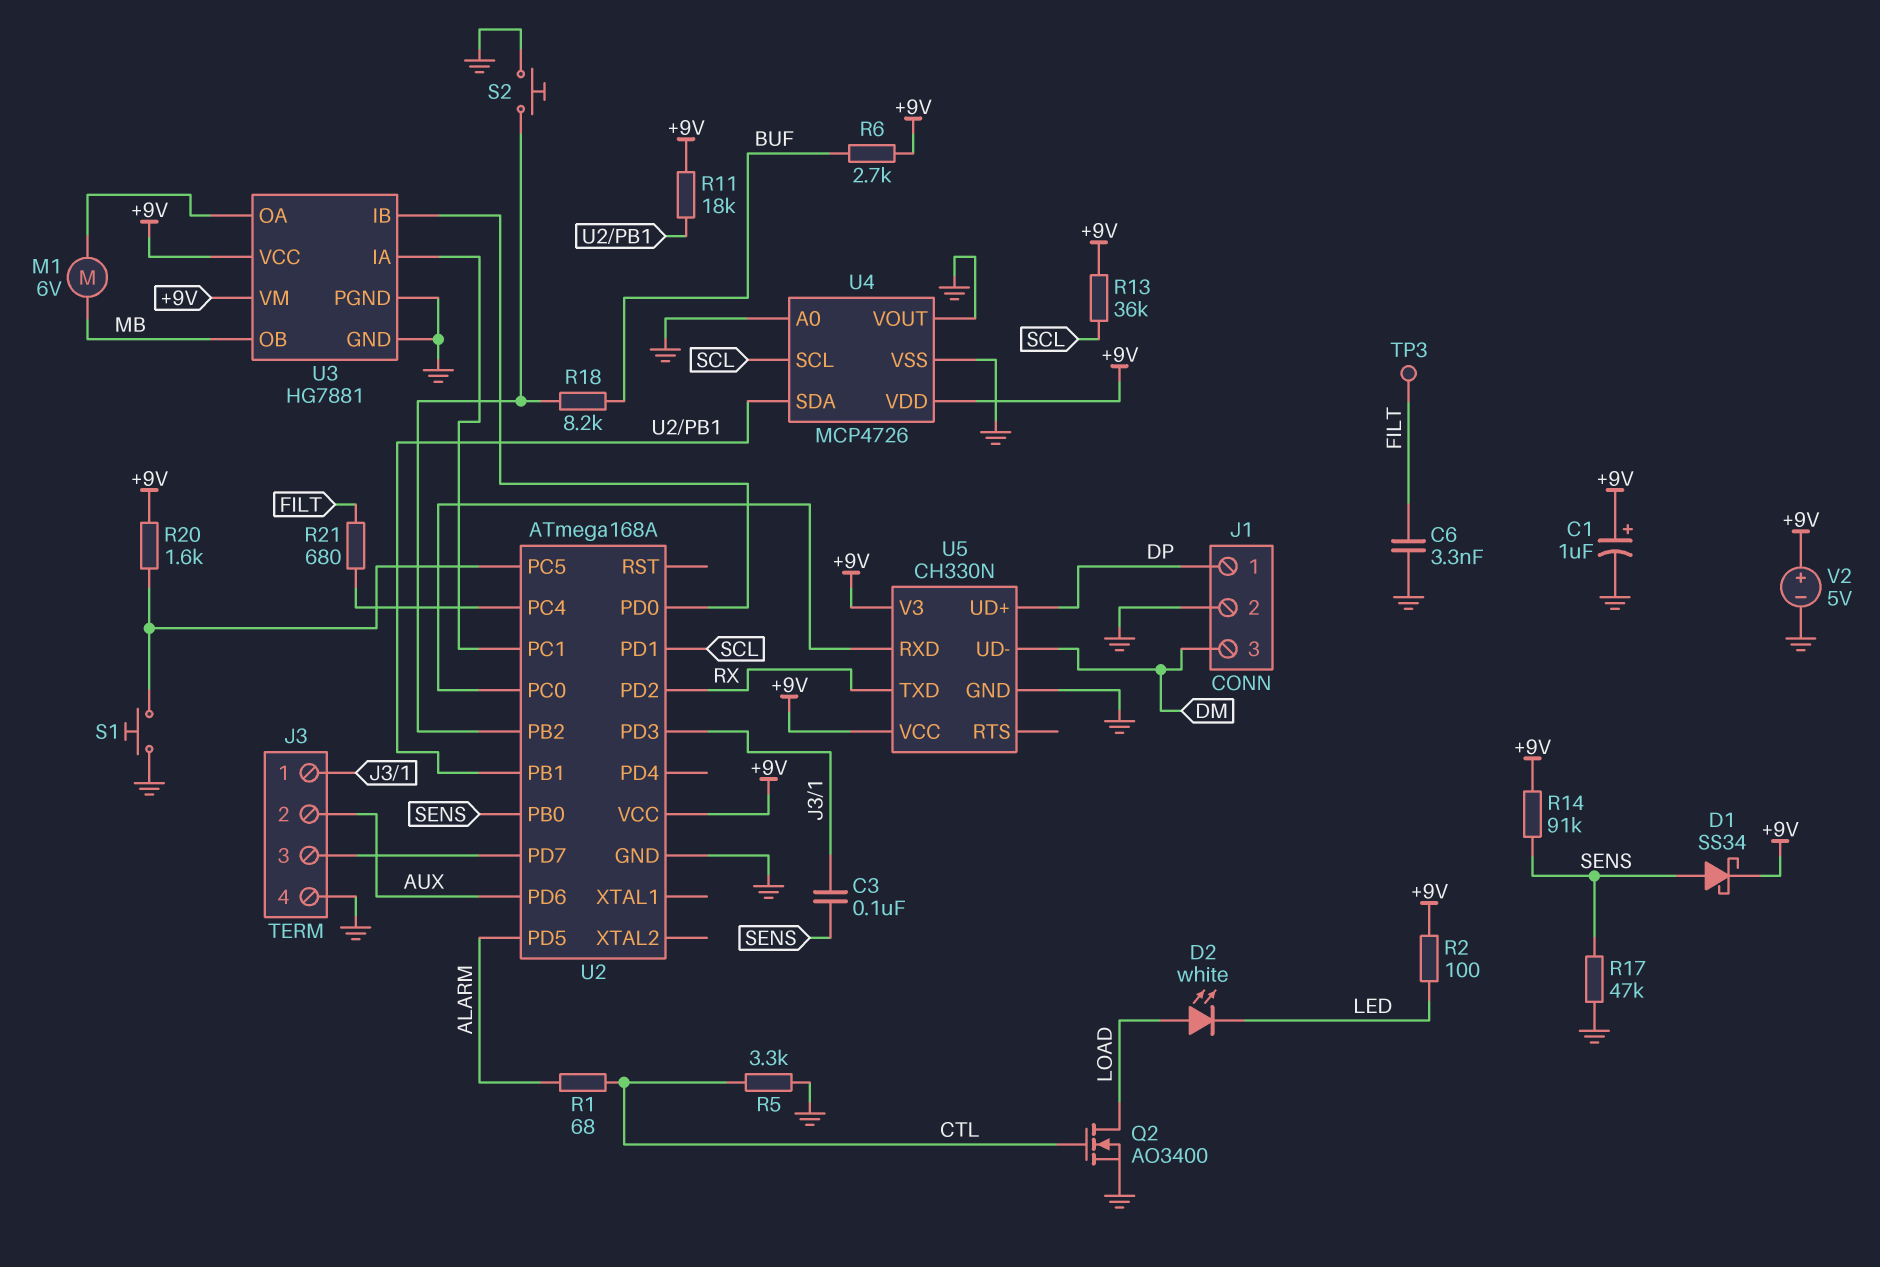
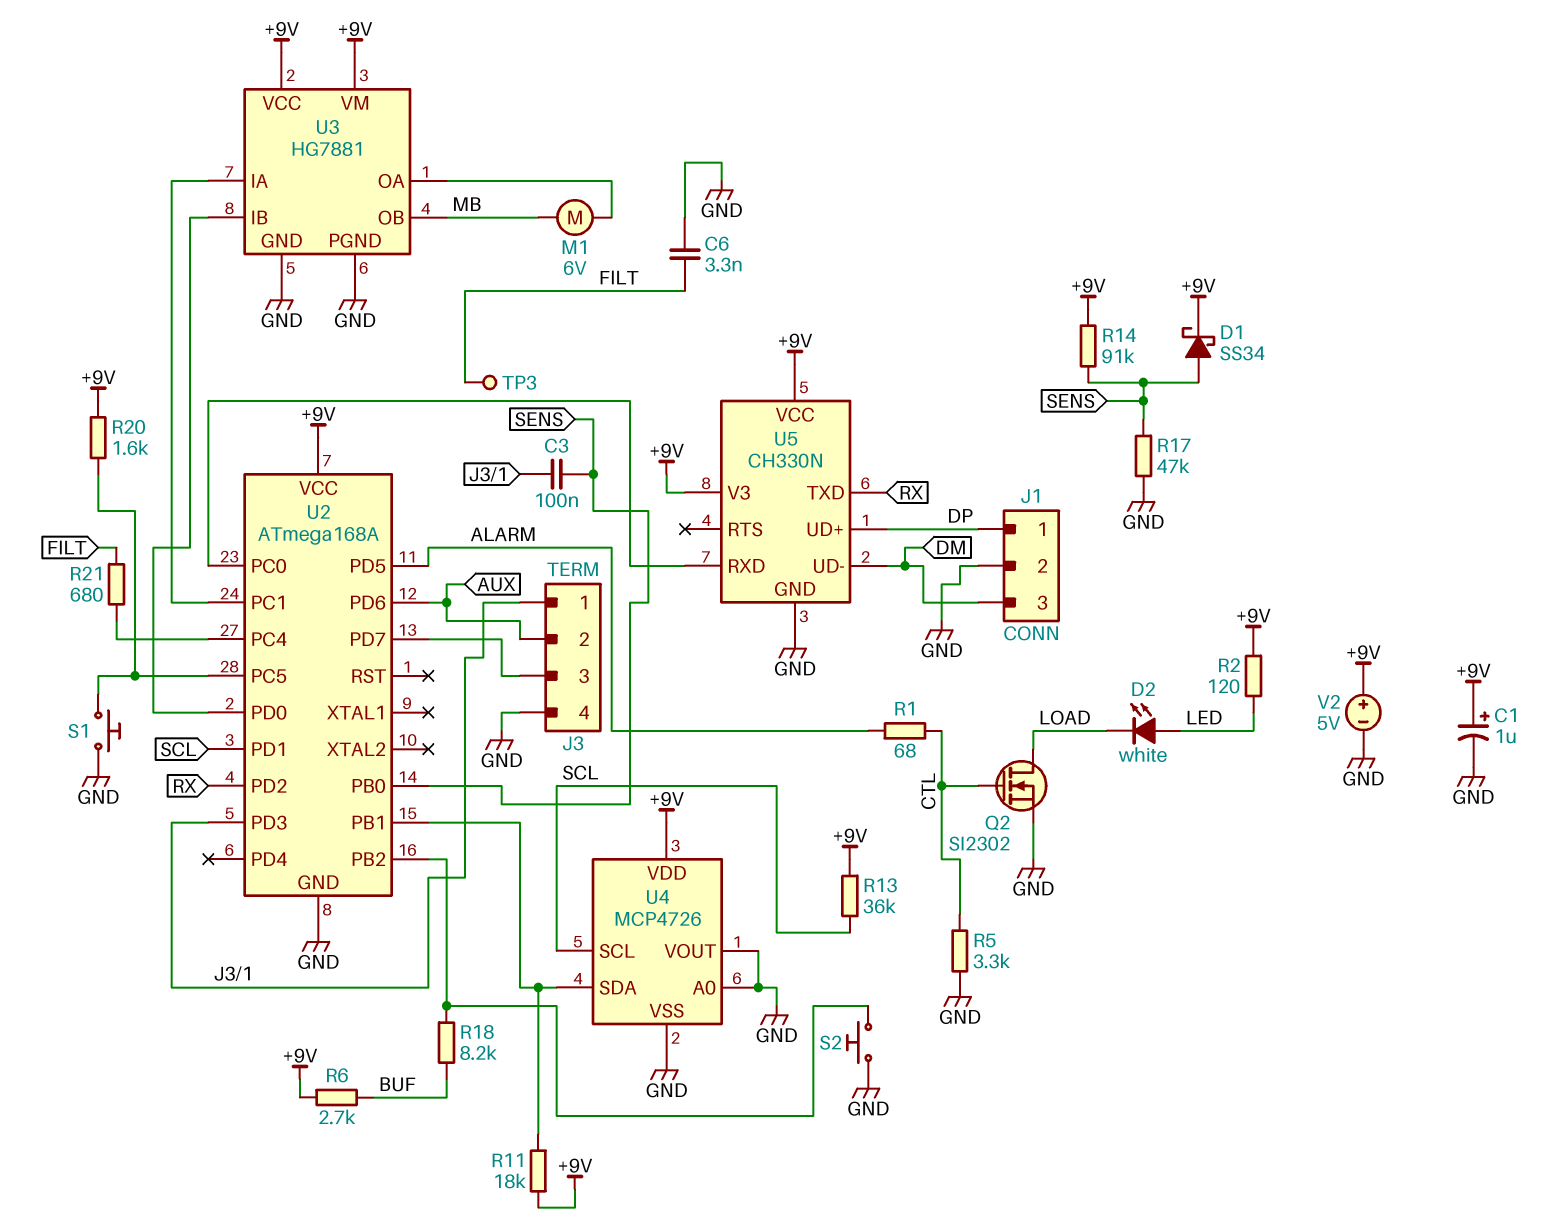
D2: LED white (A LOAD, K LED) -> LED white (A LED, K LOAD)
Q2: NMOS AO3400 (G CTL, D LOAD, S GND) -> NMOS SI2302 (G CTL, D LOAD, S GND)
R2: 100 (+9V, LED) -> 120 (+9V, LED)

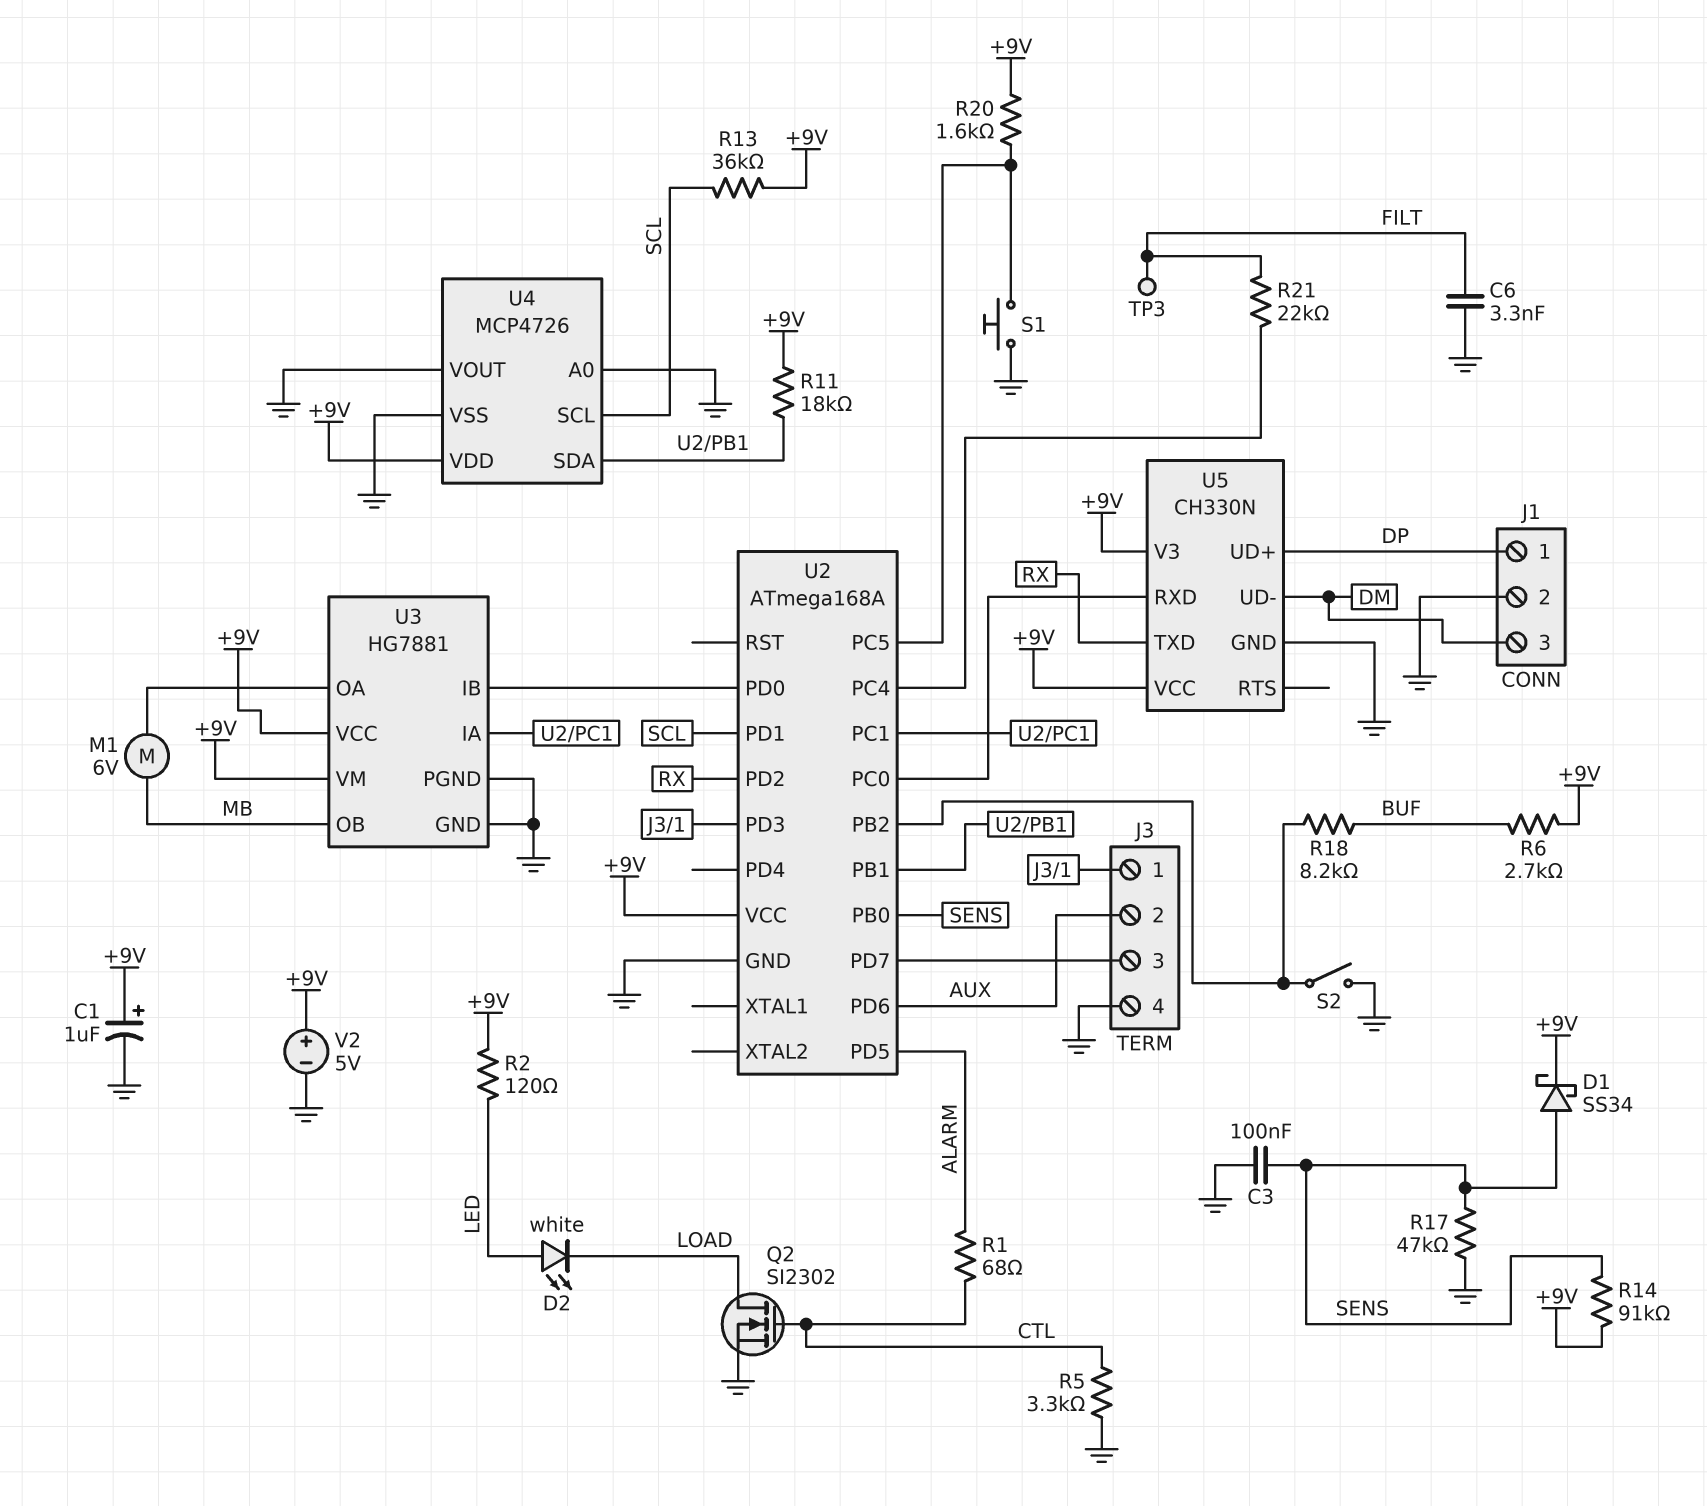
C3: 100nF (J3/1, SENS) -> 100nF (GND, SENS)
R21: 680 (FILT, U2/PC4) -> 22k (FILT, U2/PC4)
S2: button (GND, U2/PB2) -> switch (GND, U2/PB2)

